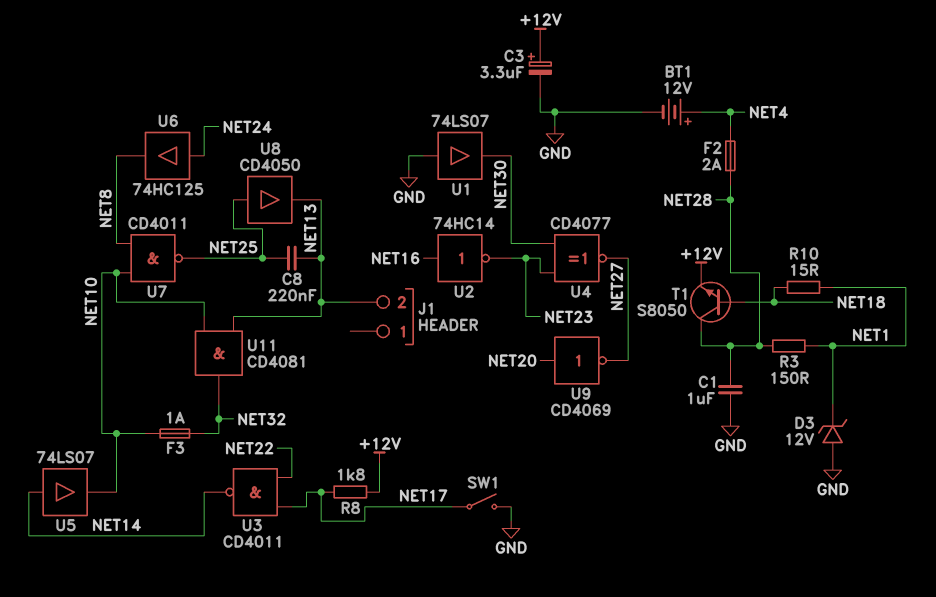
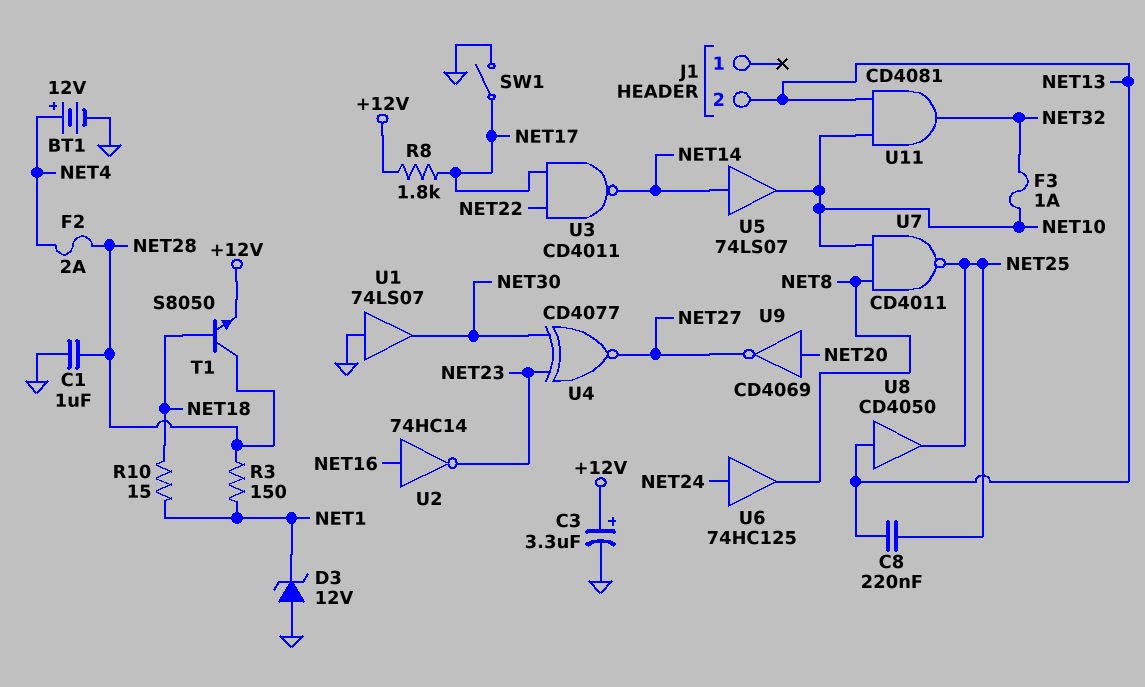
U8: buffer CD4050 (in NET25, out NET13) -> buffer CD4050 (in NET13, out NET25)

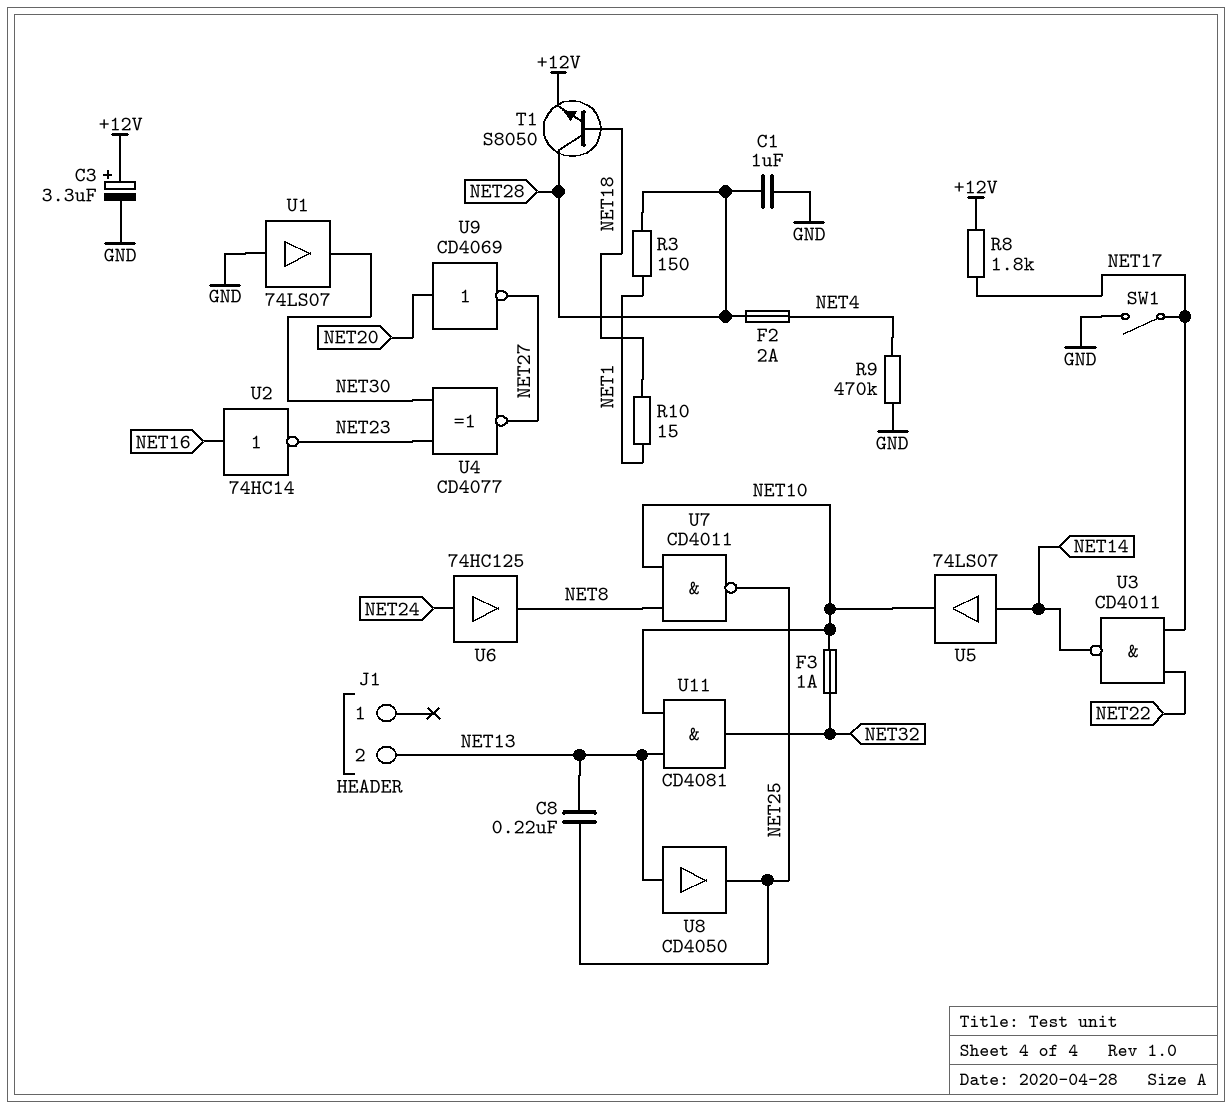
BT1: 12V (plus NET4, minus GND) -> none
D3: zener 12V (A GND, K NET1) -> none
R9: none -> 470k (GND, NET4)

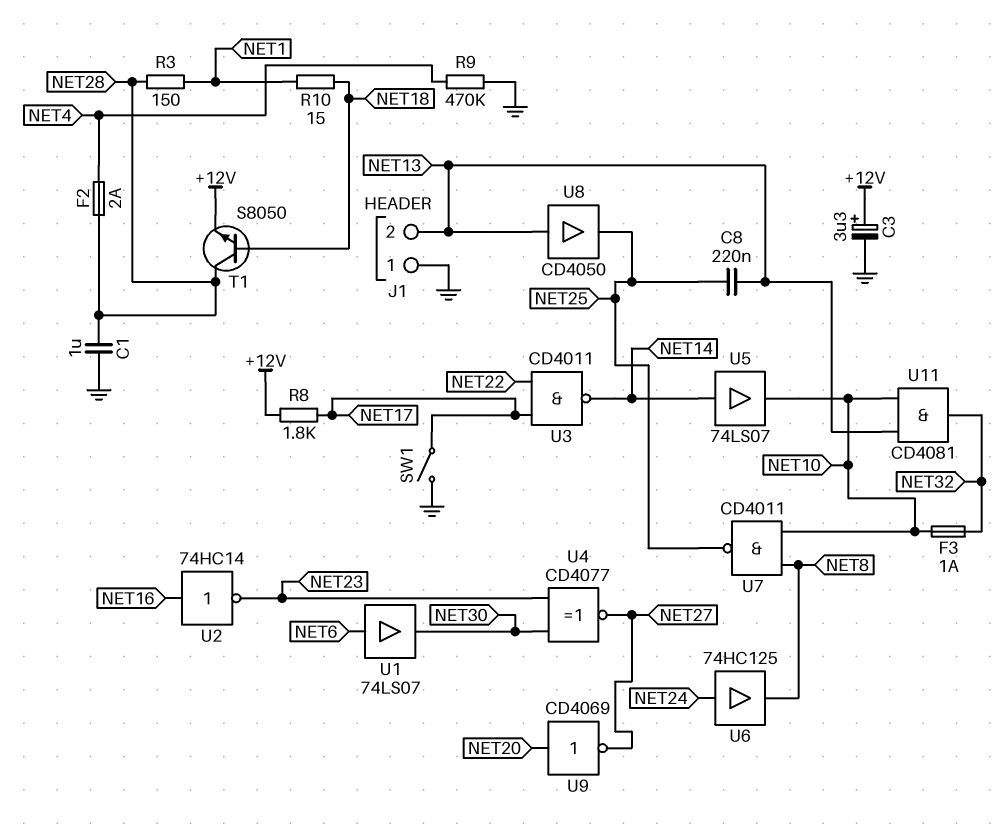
J1 pin 1: none -> GND
U1: buffer 74LS07 (in GND, out NET30) -> buffer 74LS07 (in NET6, out NET30)

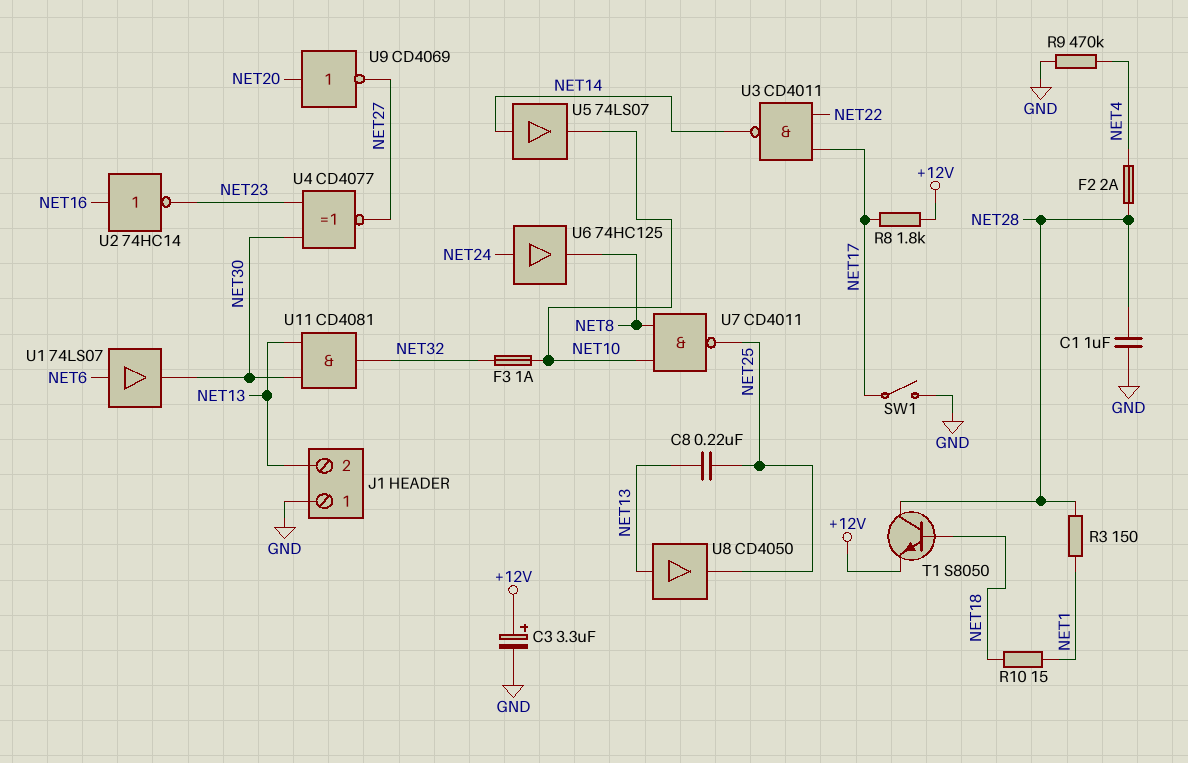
U11: AND CD4081 (in NET10, in NET13, out NET32) -> AND CD4081 (in NET13, in NET30, out NET32)

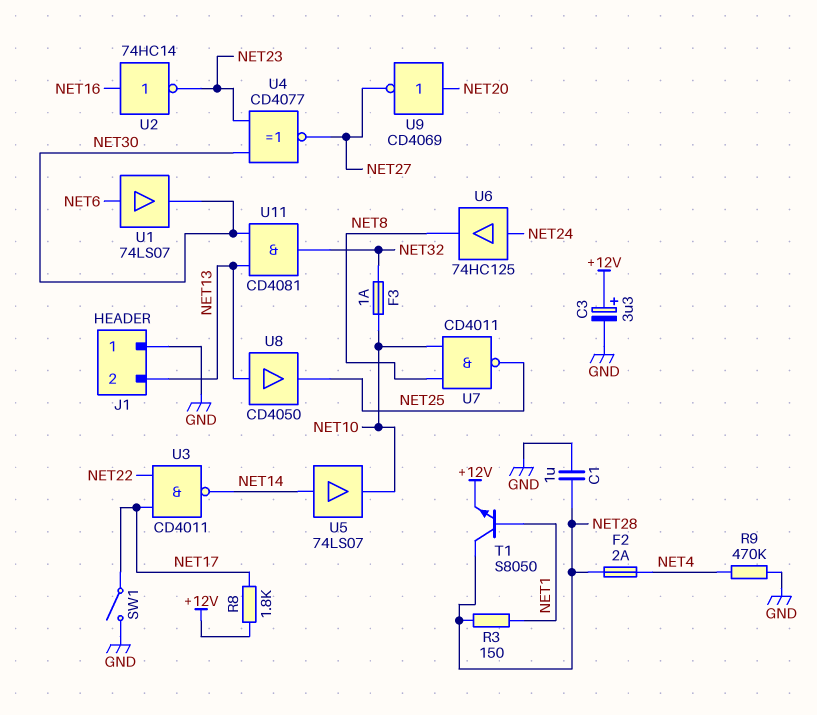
C8: 220nF (NET13, NET25) -> none
R10: 15 (NET1, NET18) -> none
T1: NPN S8050 (B NET18, C NET28, E +12V) -> NPN S8050 (B NET1, C NET28, E +12V)

